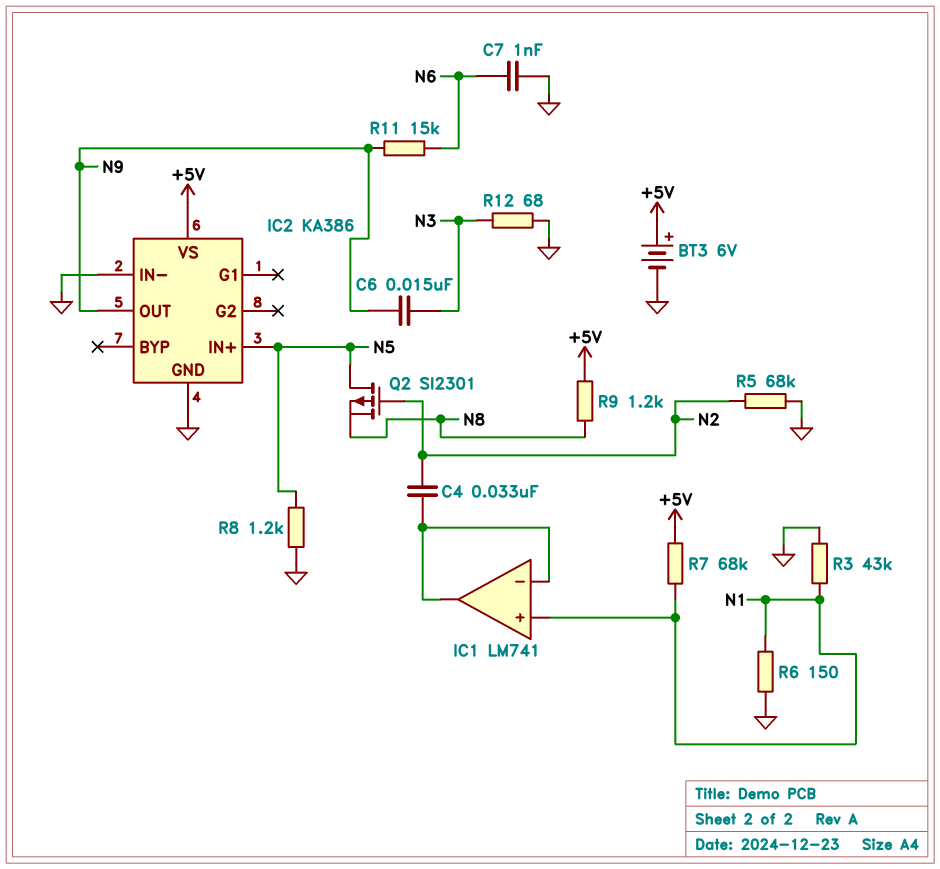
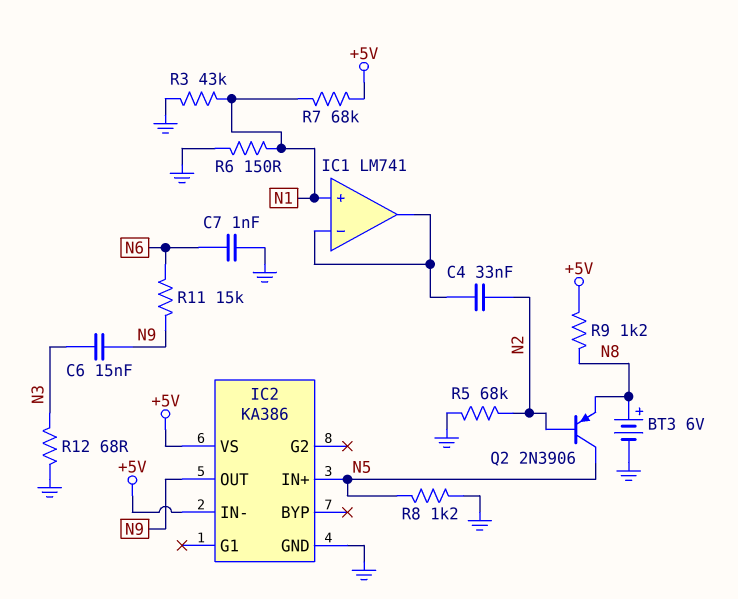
BT3: 6V (plus +5V, minus GND) -> 6V (plus N8, minus GND)
IC2 pin IN-: GND -> +5V
Q2: PMOS SI2301 (G N2, D N5, S N8) -> PNP 2N3906 (B N2, C N5, E N8)

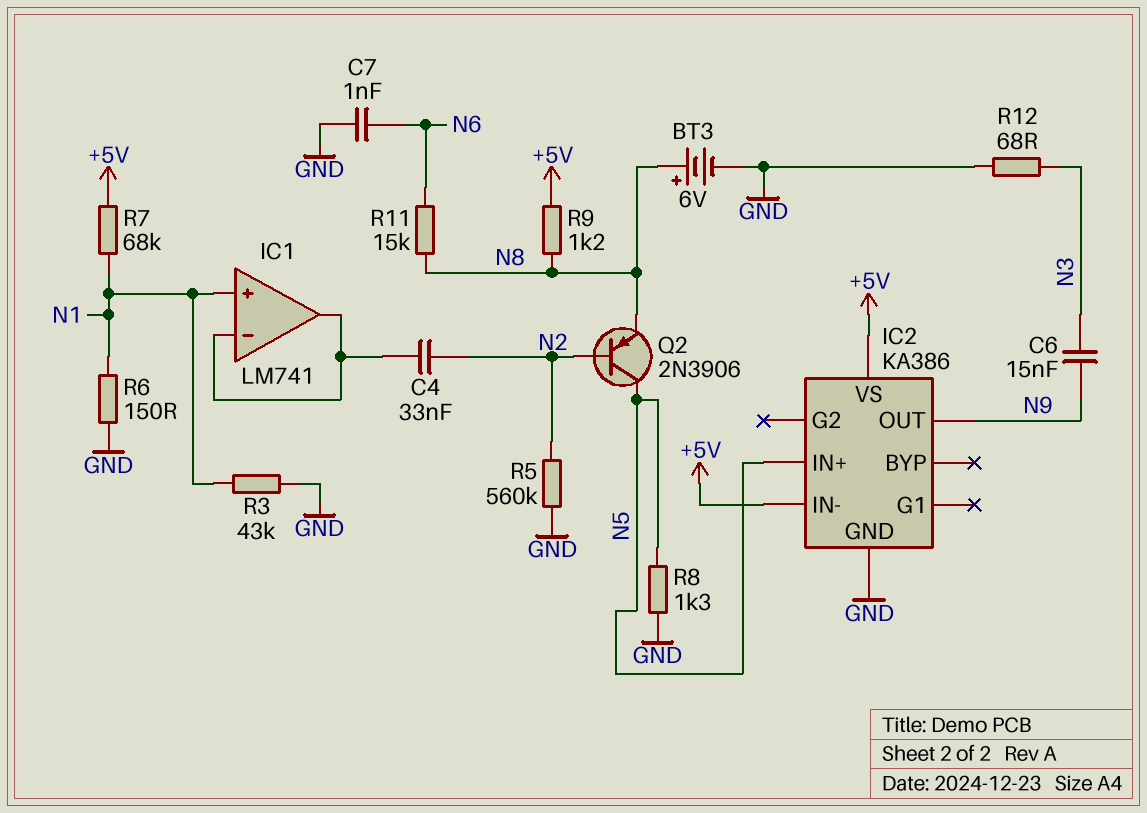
R5: 68k (GND, N2) -> 560k (GND, N2)
R8: 1.2k (GND, N5) -> 1.3k (GND, N5)
R11: 15k (N6, N9) -> 15k (N6, N8)

